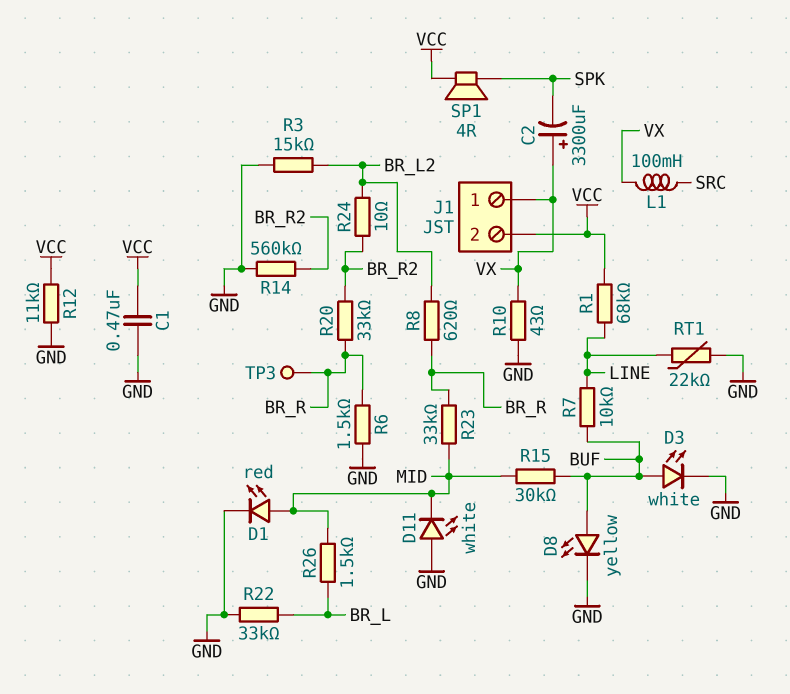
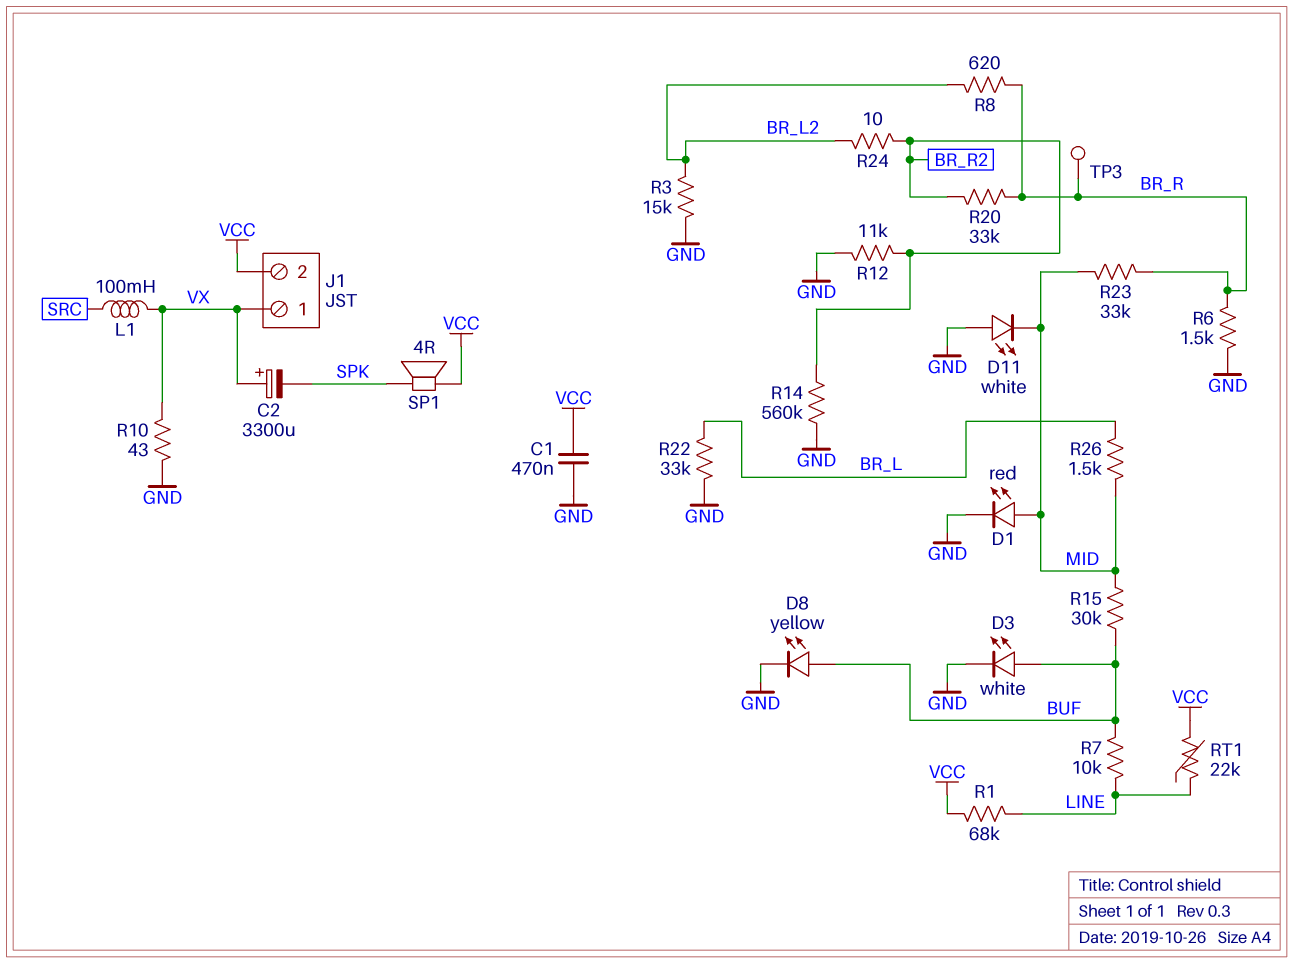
R12: 11k (GND, VCC) -> 11k (BR_R2, GND)
RT1: 22k (GND, LINE) -> 22k (LINE, VCC)

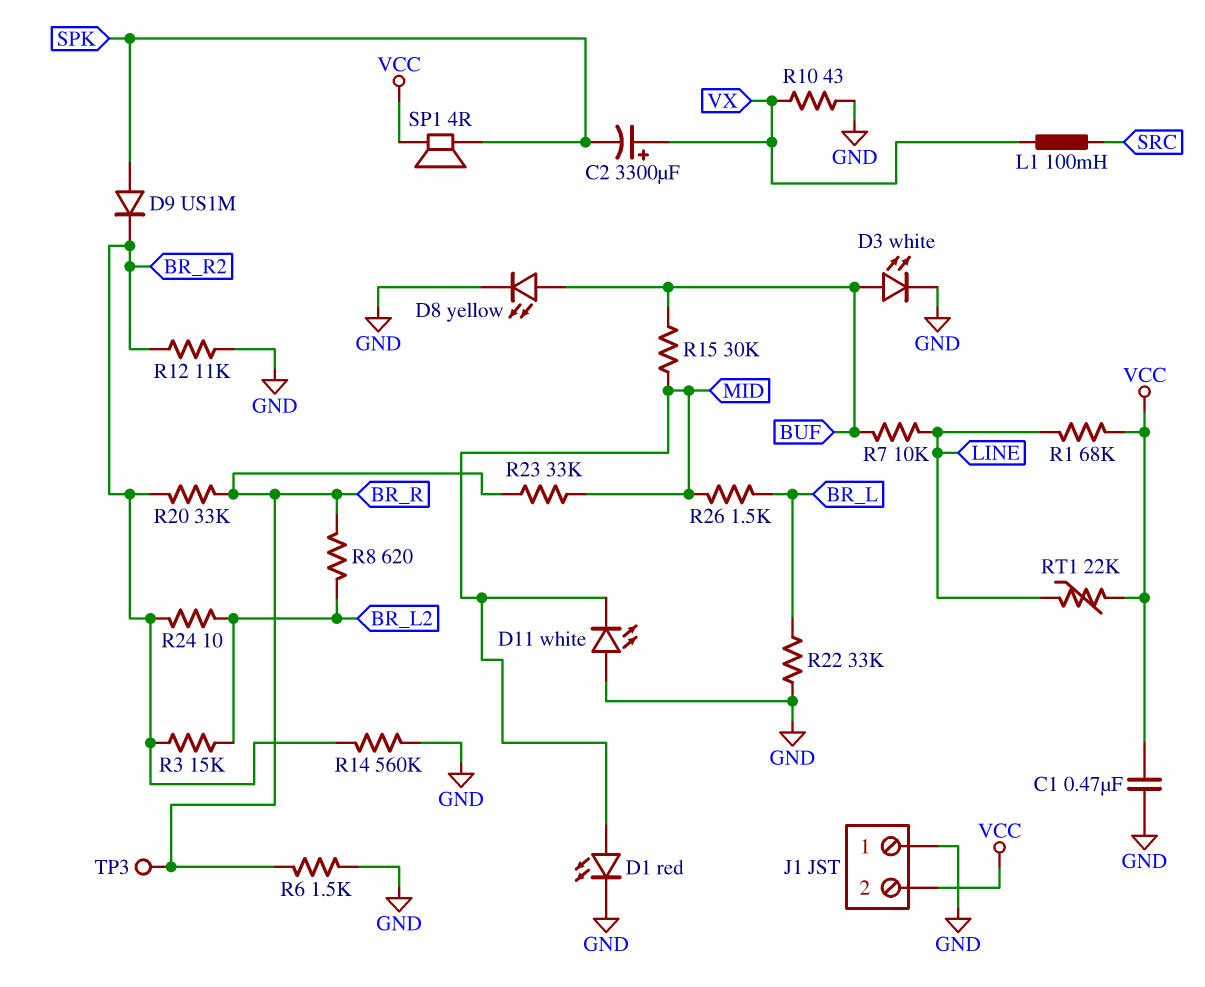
D9: none -> diode US1M (A SPK, K BR_R2)
J1 pin 1: VX -> GND
R3: 15k (BR_L2, GND) -> 15k (BR_L2, BR_R2)

